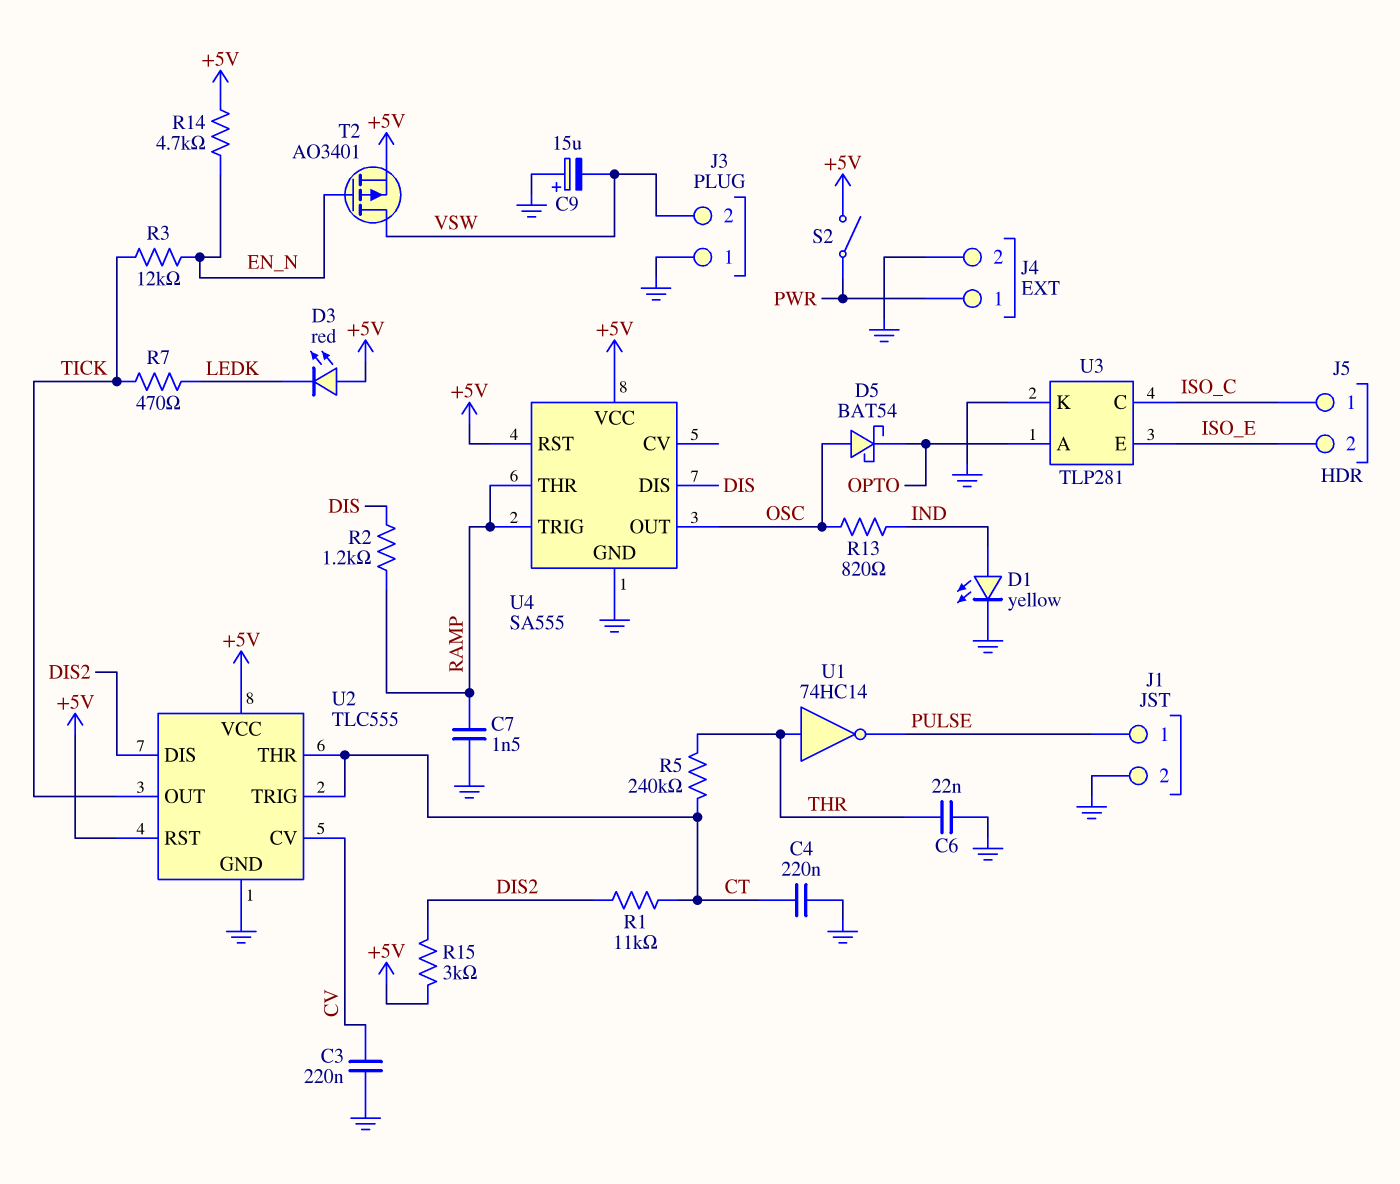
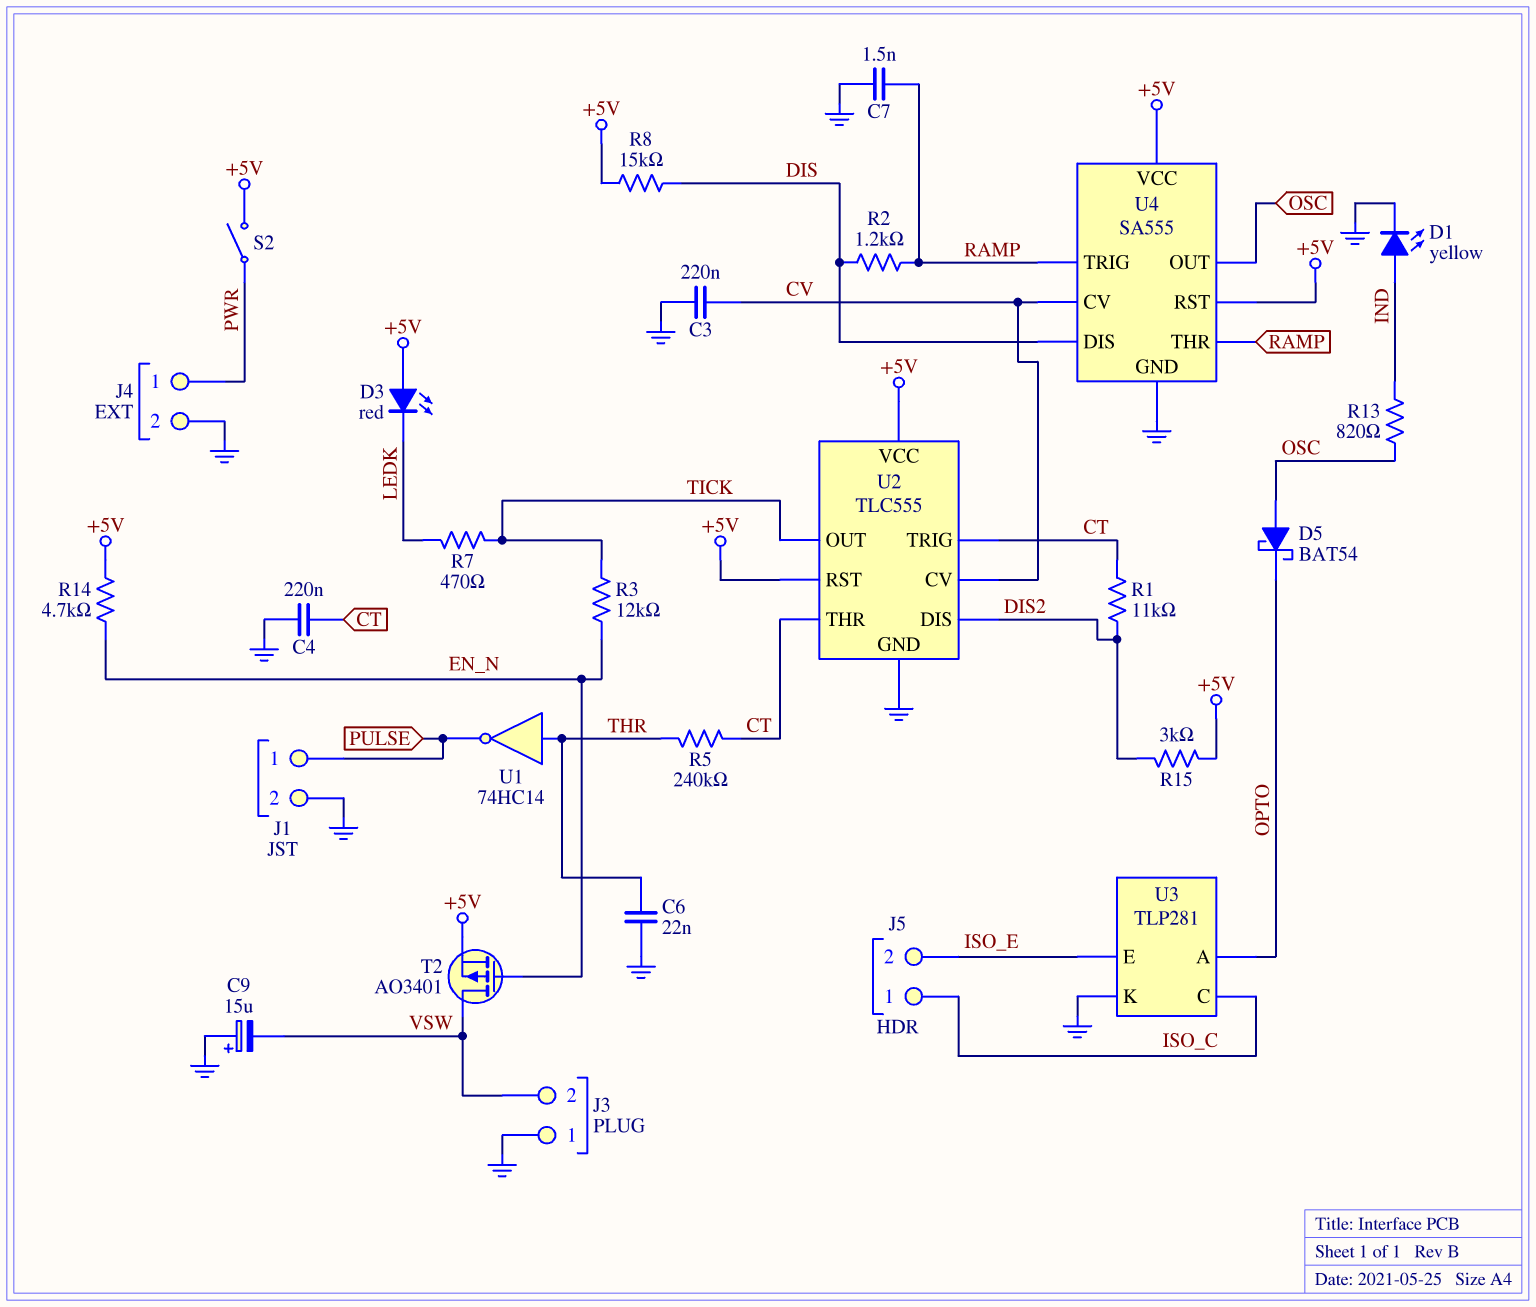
R8: none -> 15k (+5V, DIS)
U4 pin CV: none -> CV

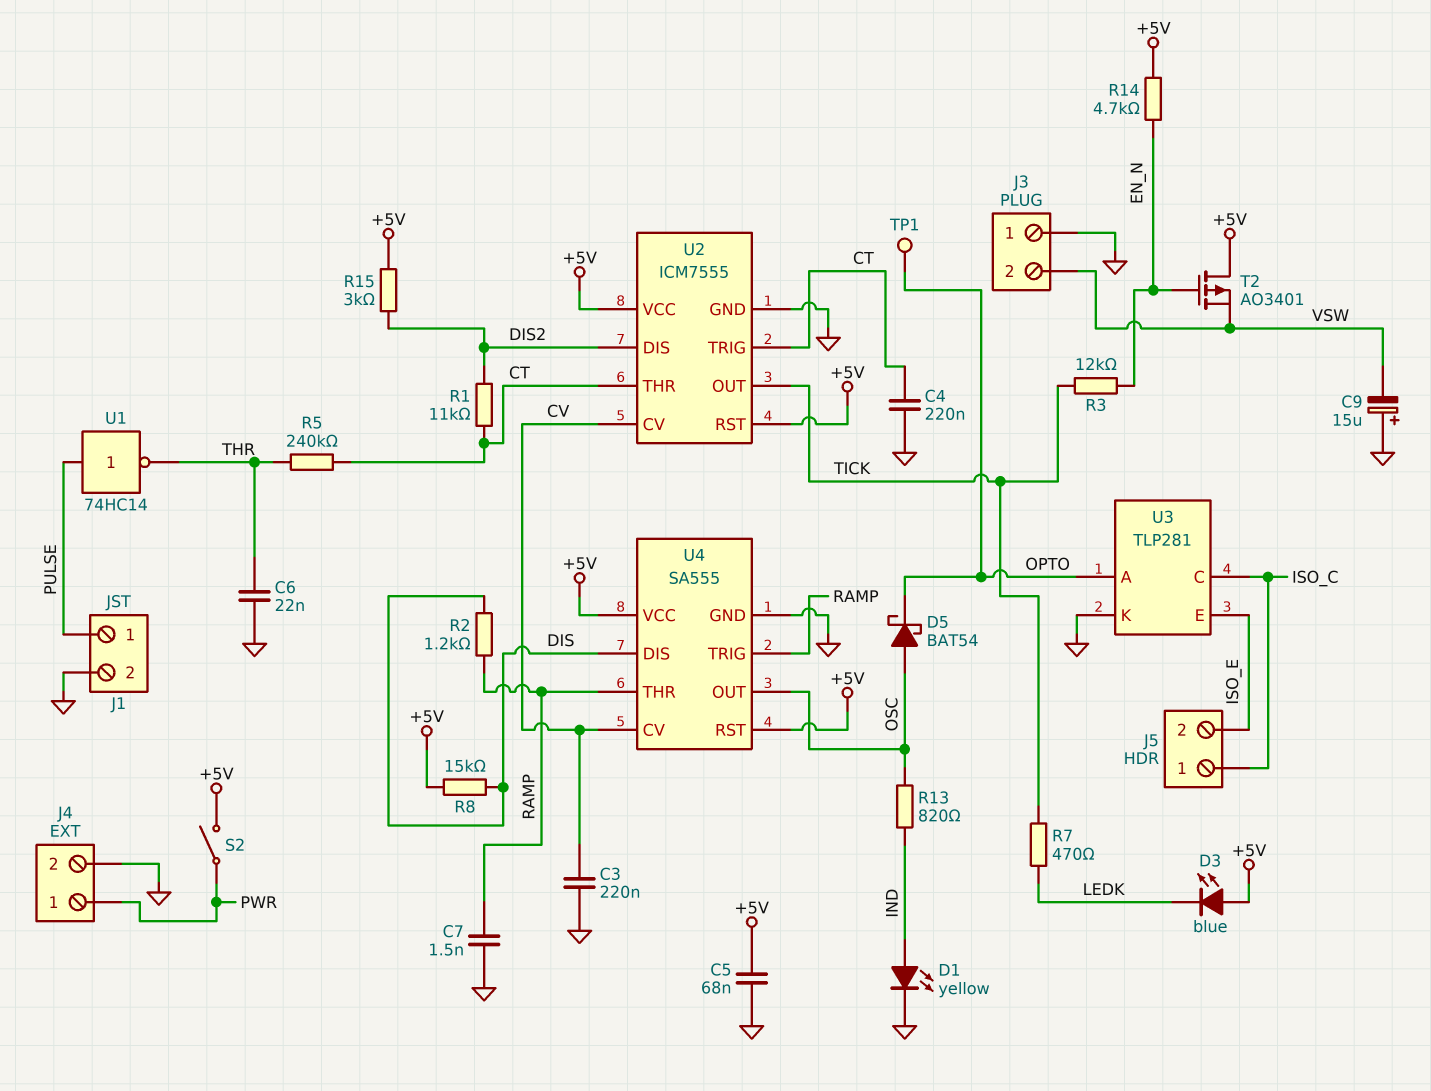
C5: none -> 68nF (+5V, GND)
D3: LED red (A +5V, K LEDK) -> LED blue (A +5V, K LEDK)
T2: PMOS AO3401 (G EN_N, D VSW, S +5V) -> PMOS AO3401 (G EN_N, D +5V, S VSW)
TP1: none -> test point (OPTO)
U1: NOT 74HC14 (in THR, out PULSE) -> NOT 74HC14 (in PULSE, out THR)
U2: TLC555 -> ICM7555

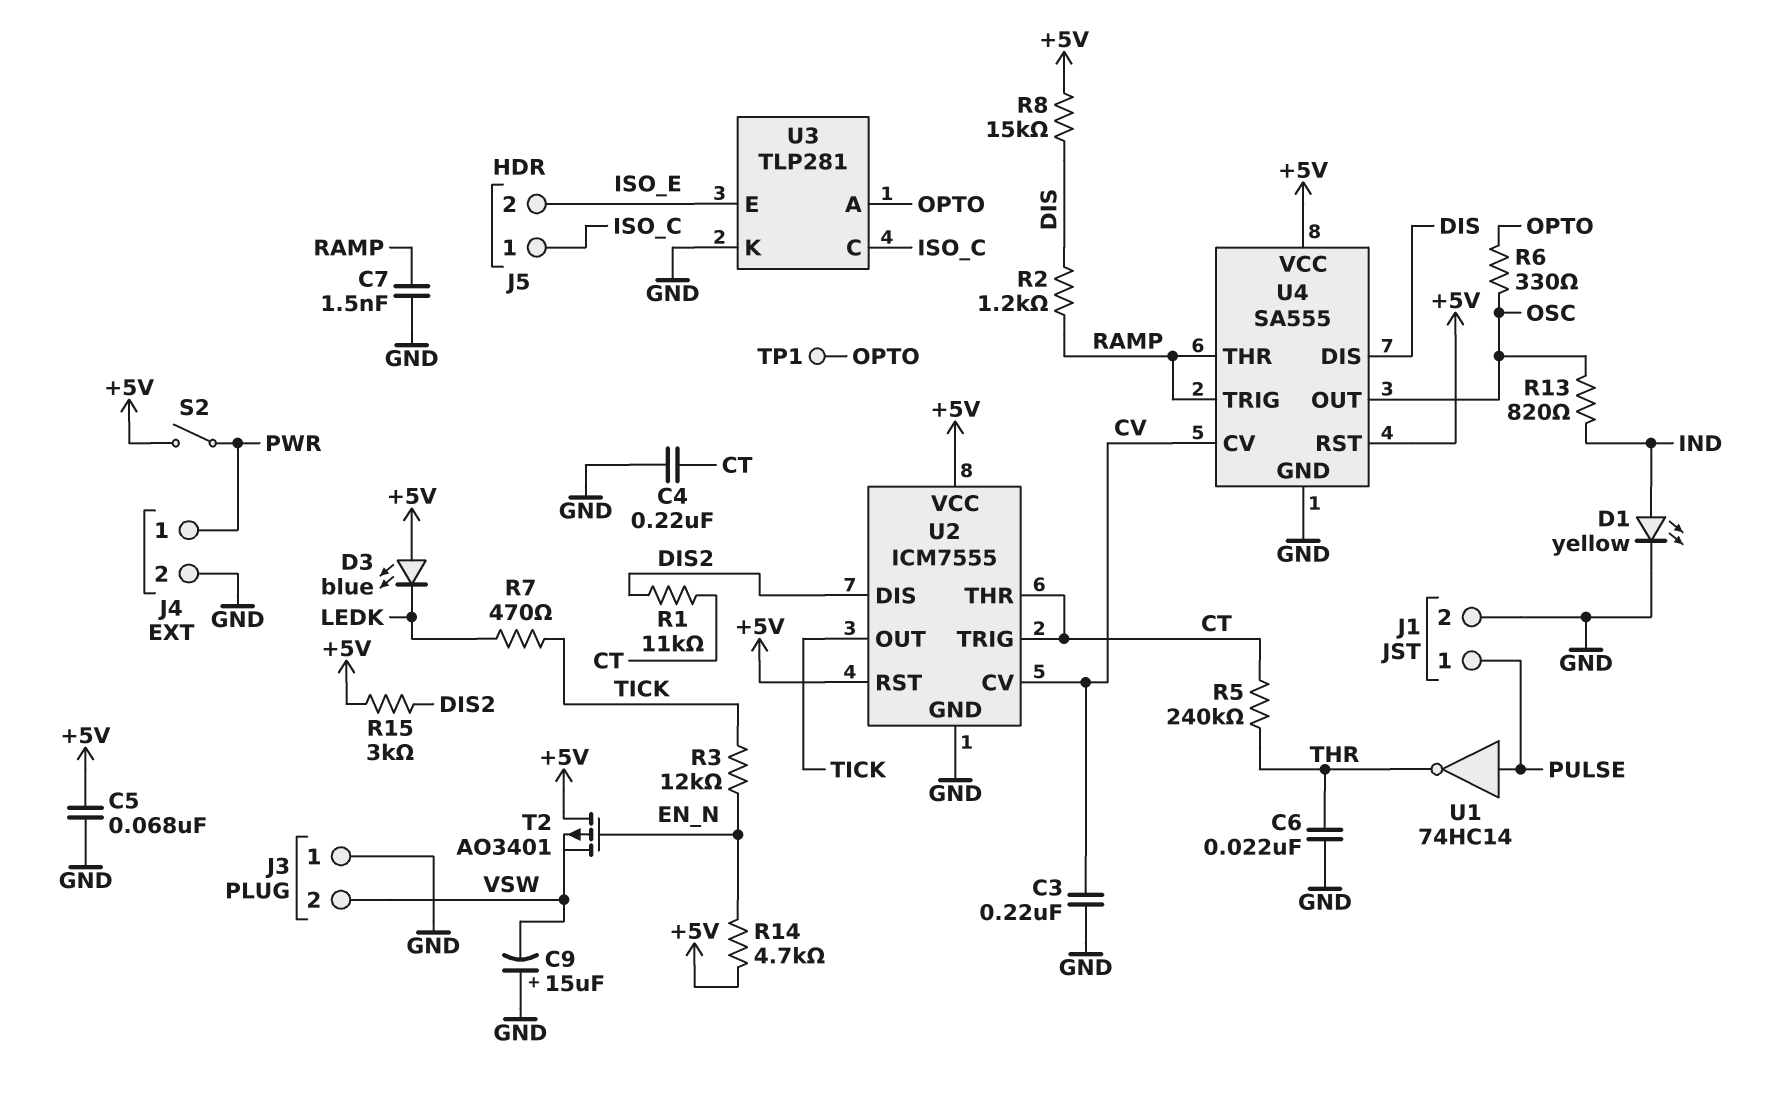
D5: schottky BAT54 (A OSC, K OPTO) -> none
R6: none -> 330 (OPTO, OSC)

